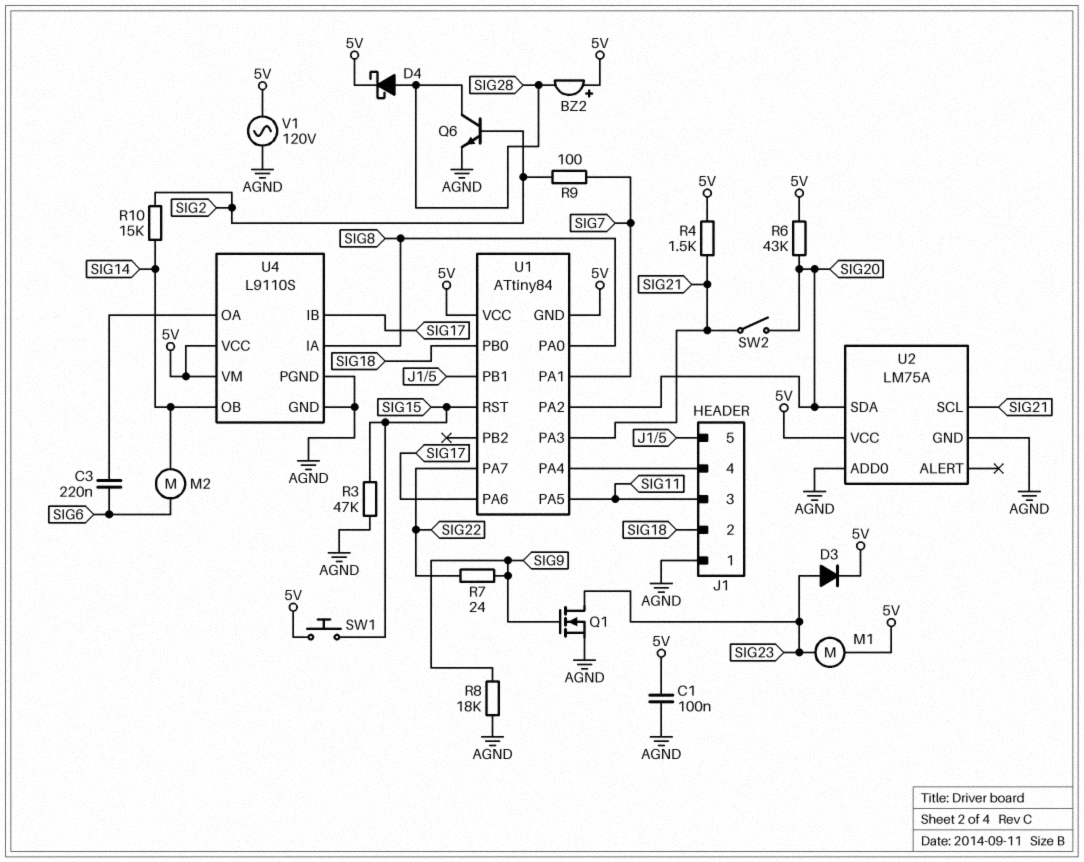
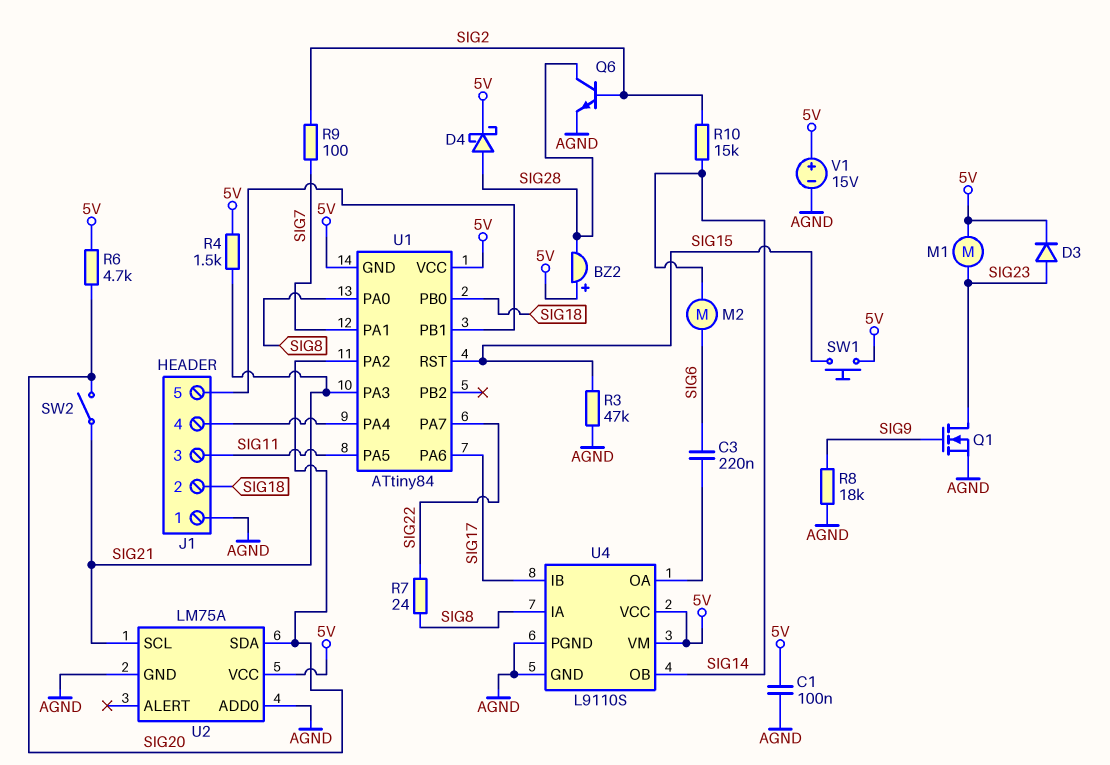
R6: 43k (5V, SIG20) -> 4.7k (5V, SIG20)
R7: 24 (SIG9, SIG22) -> 24 (SIG8, SIG22)
V1: AC 120V (5V, AGND) -> 15V (plus 5V, minus AGND)

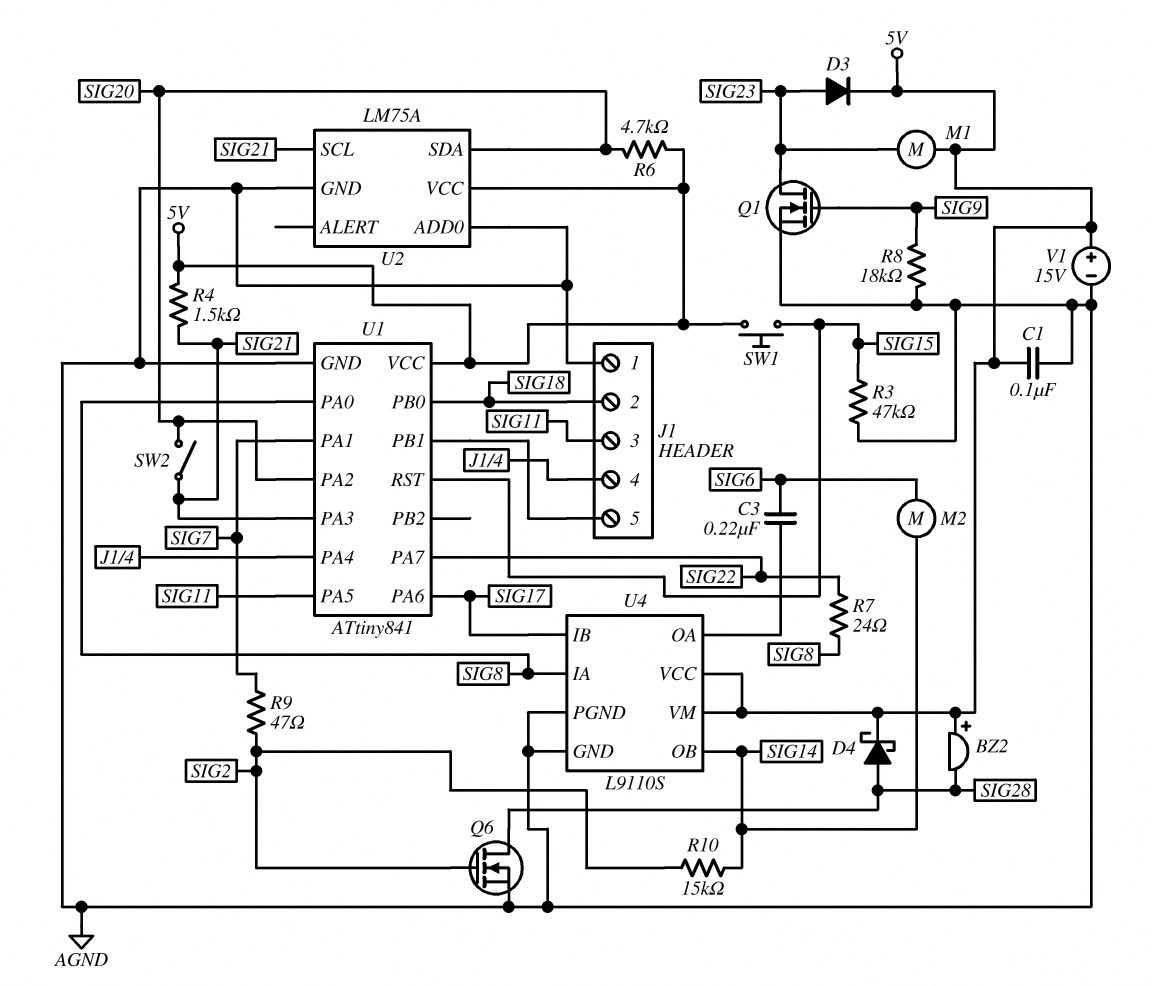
Q6: NPN (B SIG2, C SIG28, E AGND) -> NMOS (G SIG2, D SIG28, S AGND)
R9: 100 (SIG2, SIG7) -> 47 (SIG2, SIG7)
U1: ATtiny84 -> ATtiny841
U1 pin GND: 5V -> AGND

